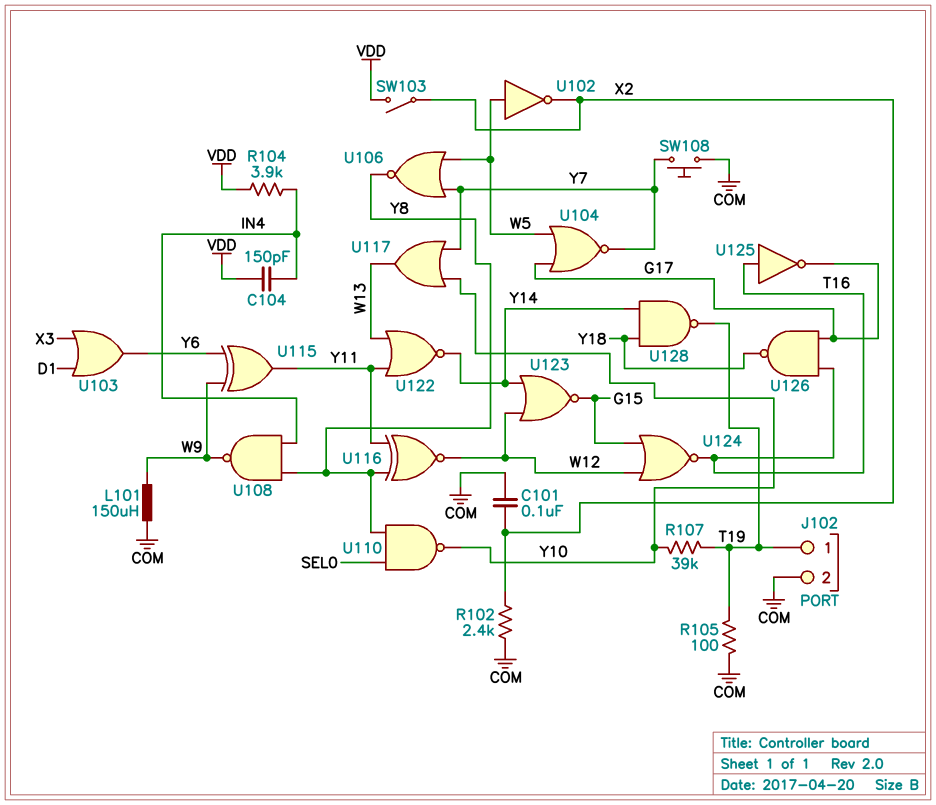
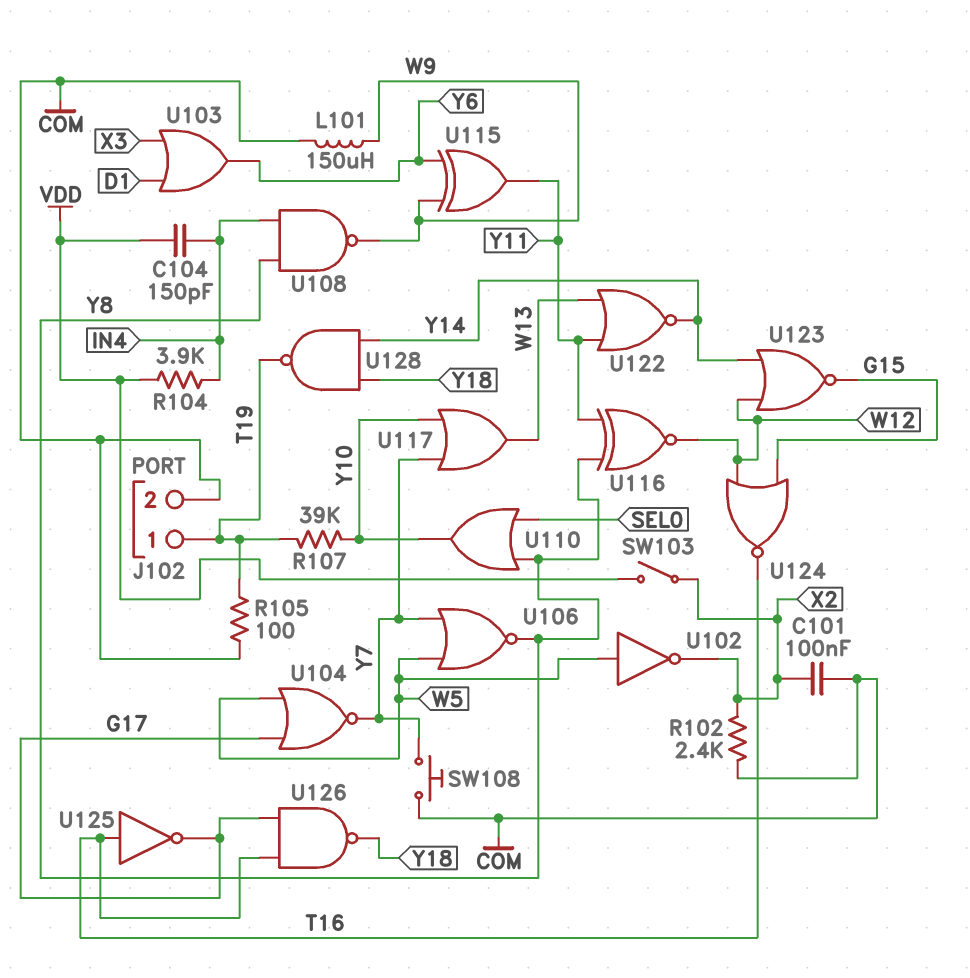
U110: NAND (in SEL0, in Y8, out Y10) -> OR (in SEL0, in Y8, out Y10)

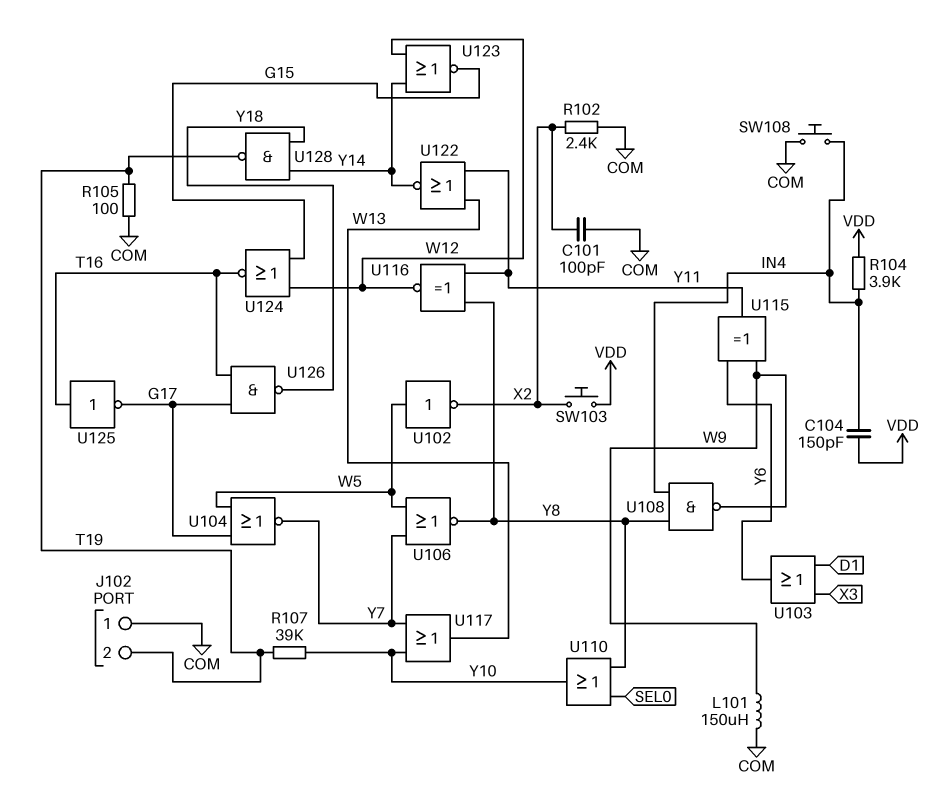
C101: 100nF (COM, X2) -> 100pF (COM, X2)
J102 pin 1: T19 -> COM
J102 pin 2: COM -> T19
SW103: switch (VDD, X2) -> button (VDD, X2)
SW108: button (COM, Y7) -> button (COM, IN4)

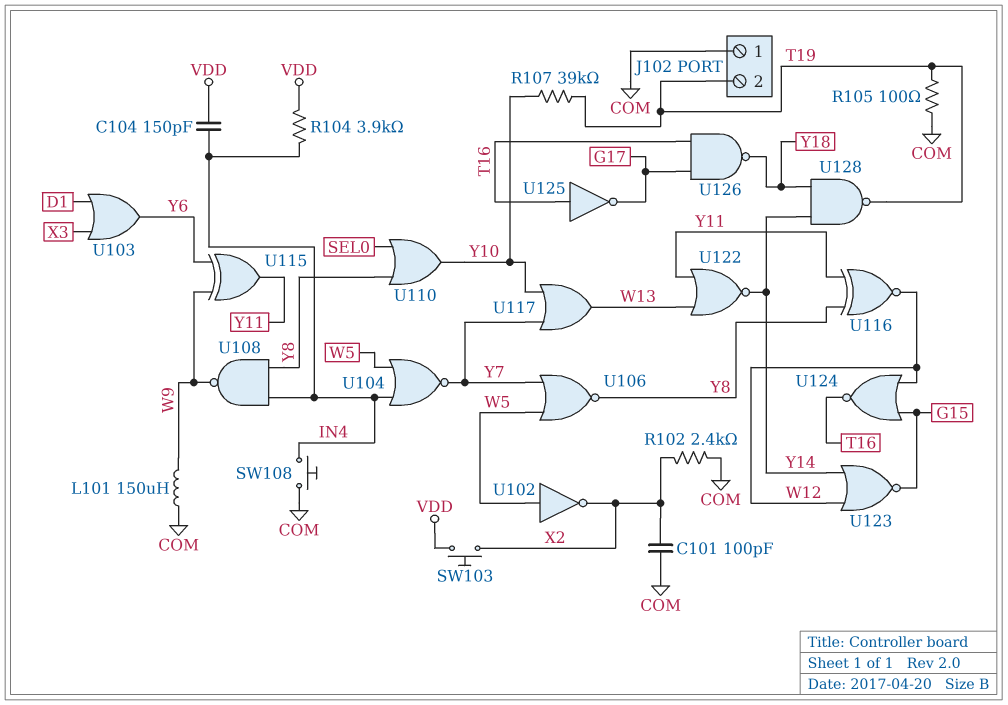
U104: NOR (in G17, in W5, out Y7) -> NOR (in IN4, in W5, out Y7)

